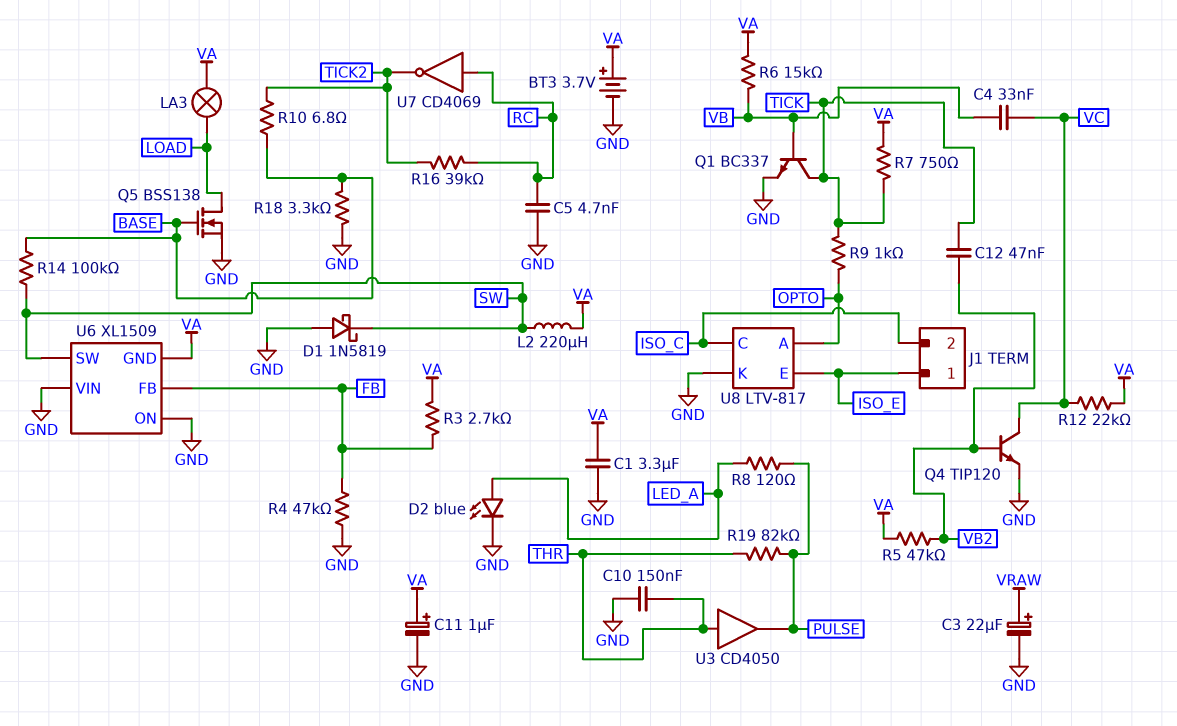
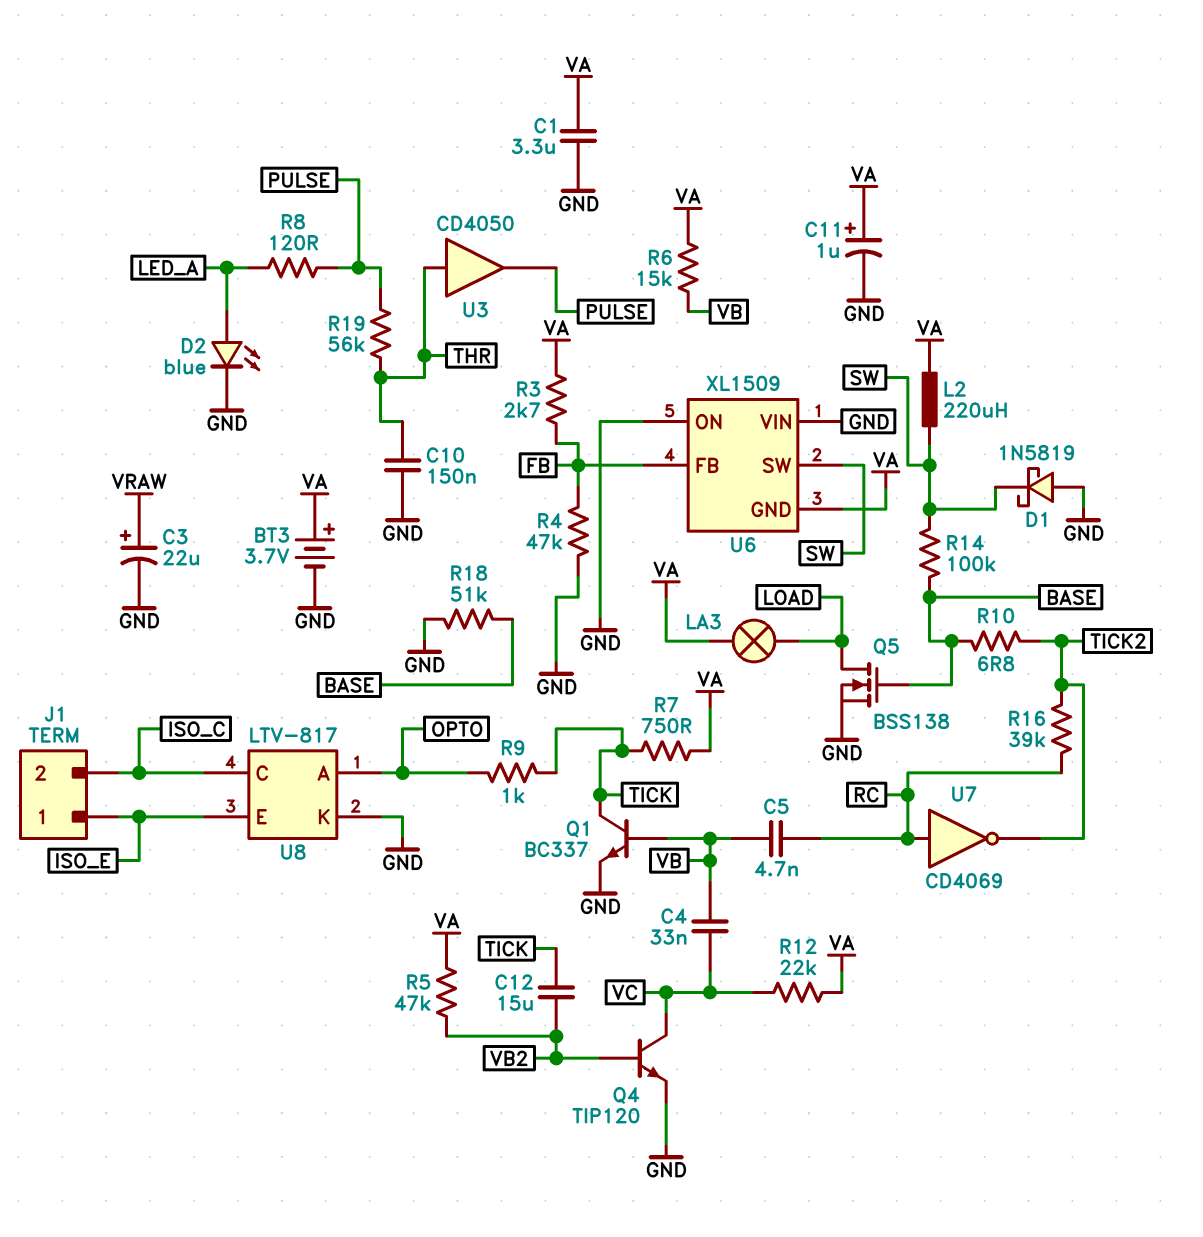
C5: 4.7nF (GND, RC) -> 4.7nF (RC, VB)
C12: 47nF (TICK, VB2) -> 15uF (TICK, VB2)
R18: 3.3k (BASE, GND) -> 51k (BASE, GND)
R19: 82k (PULSE, THR) -> 56k (PULSE, THR)

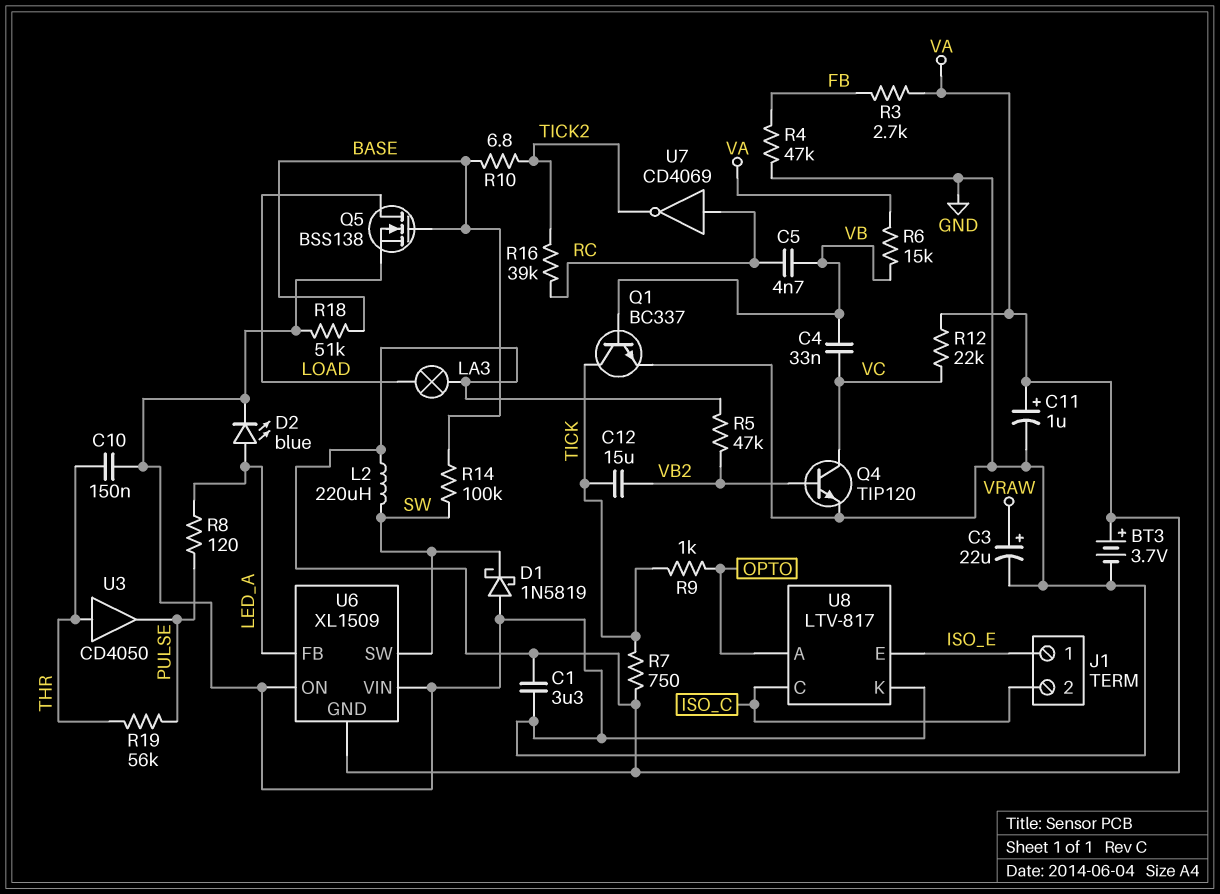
U6 pin FB: FB -> LED_A

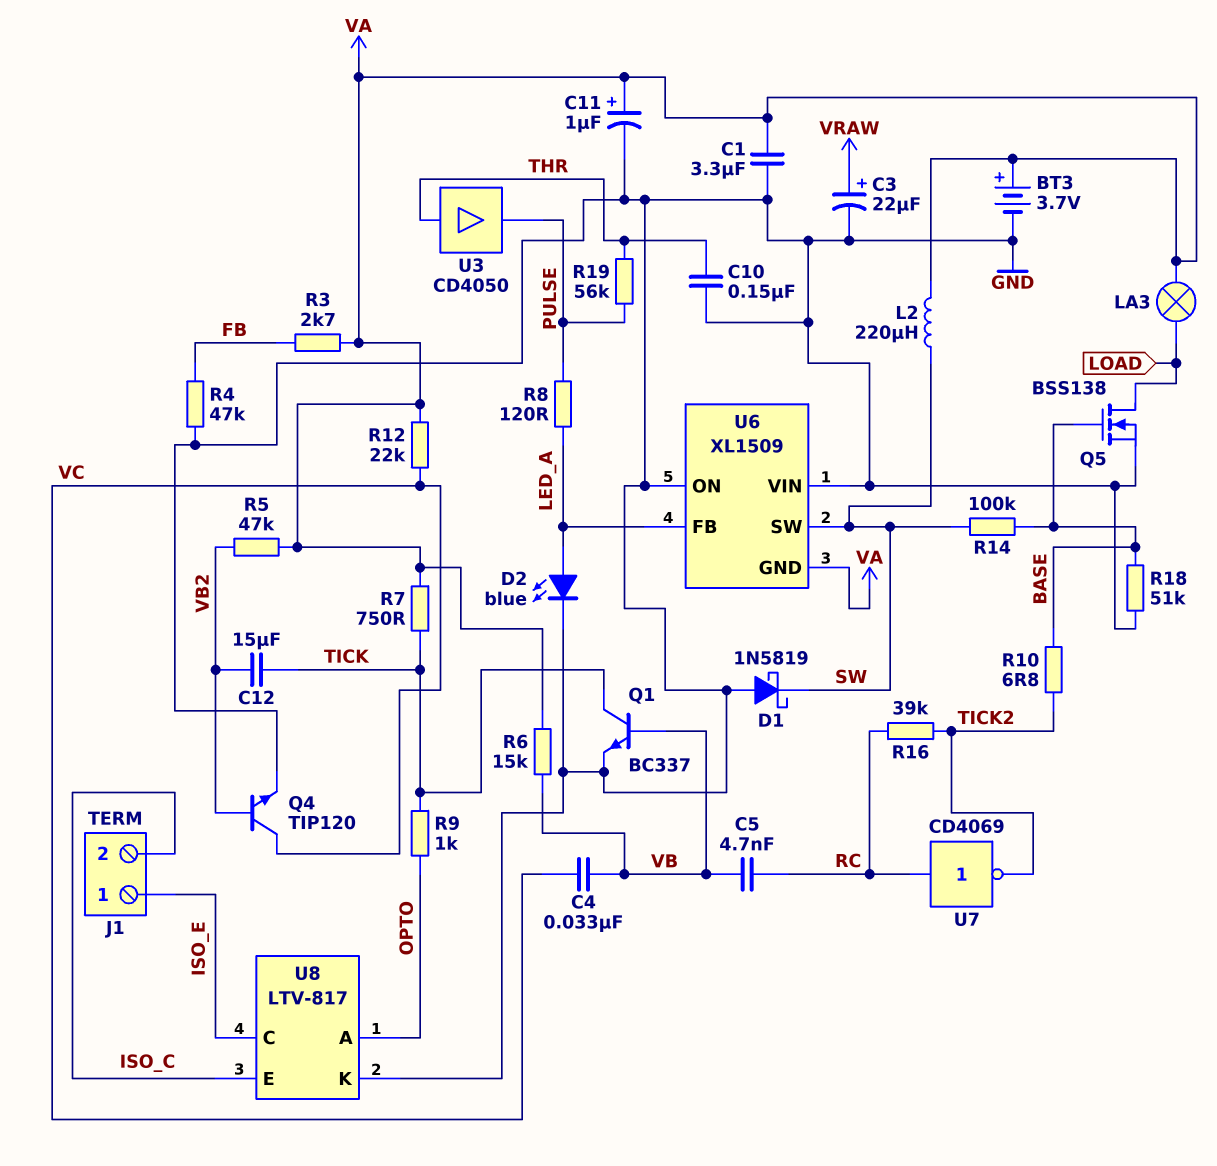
U8 pin C: ISO_C -> ISO_E
U8 pin E: ISO_E -> ISO_C

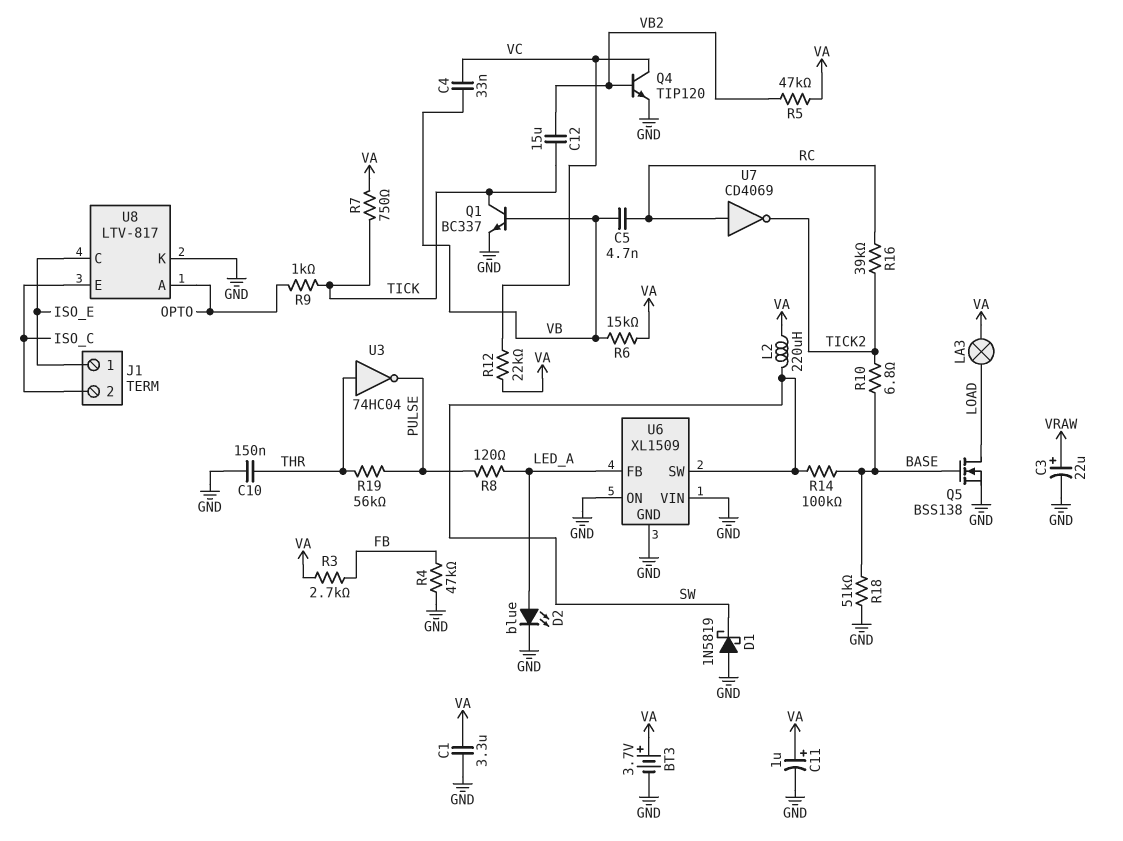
U3: buffer CD4050 (in THR, out PULSE) -> NOT 74HC04 (in THR, out PULSE)
U6 pin GND: VA -> GND

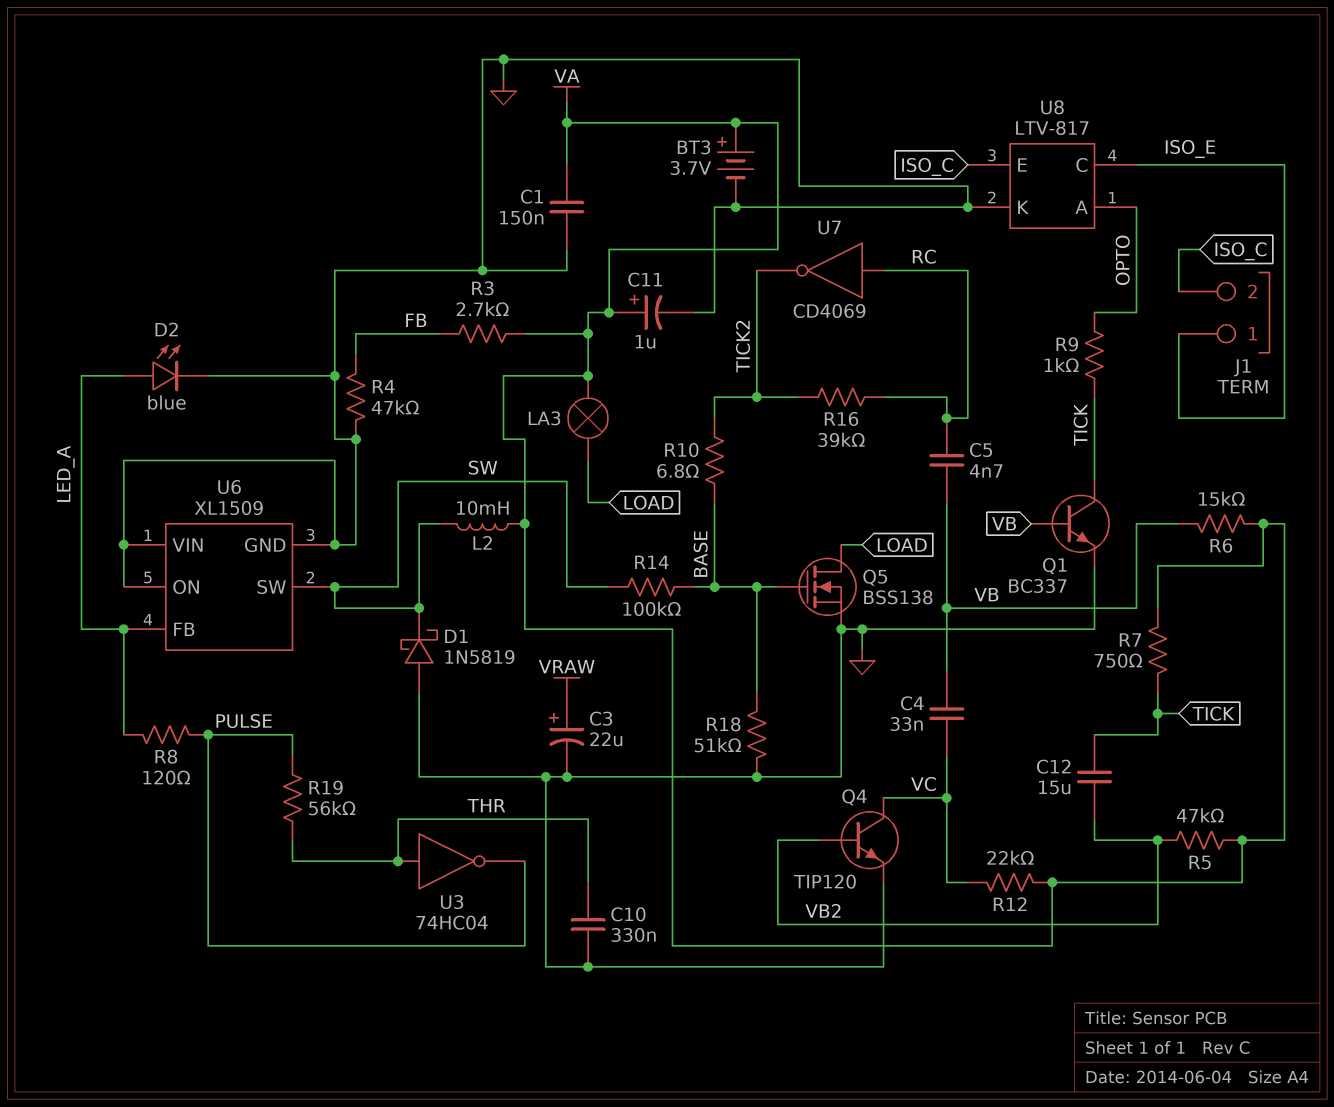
C1: 3.3uF (GND, VA) -> 150nF (GND, VA)
C10: 150nF (GND, THR) -> 330nF (GND, THR)
L2: 220uH (SW, VA) -> 10mH (SW, VA)

